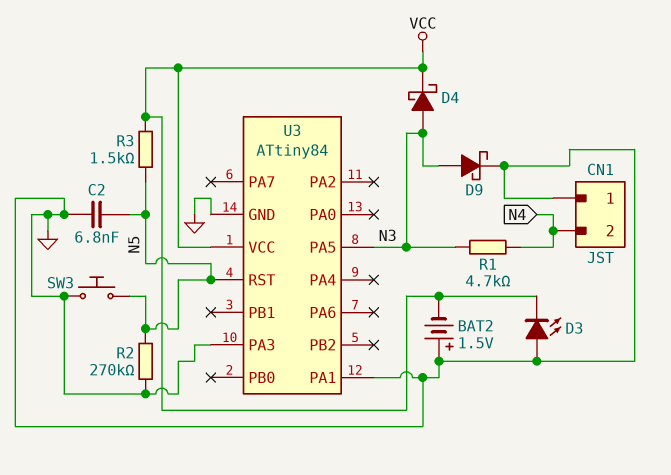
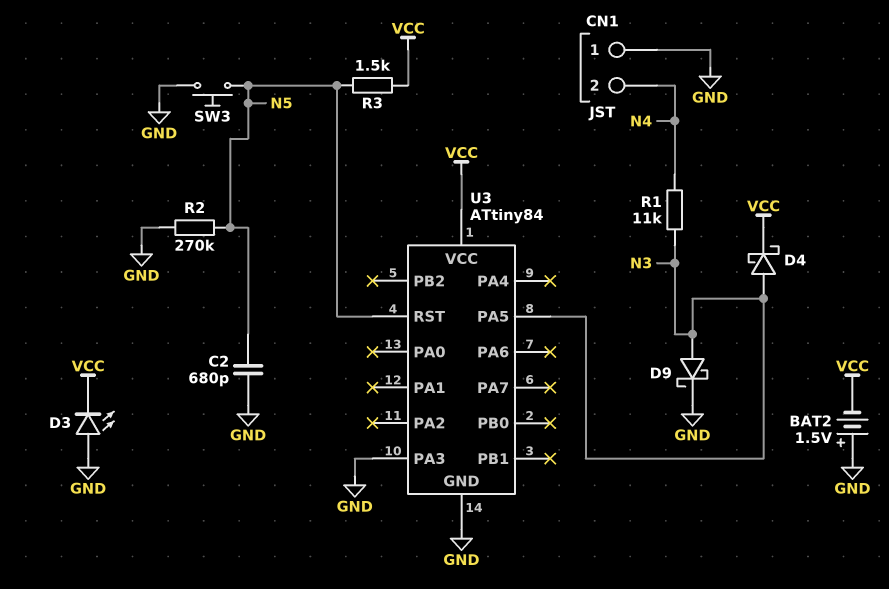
C2: 6.8nF (GND, N5) -> 680pF (GND, N5)
R1: 4.7k (N3, N4) -> 11k (N3, N4)
U3 pin PA1: GND -> none

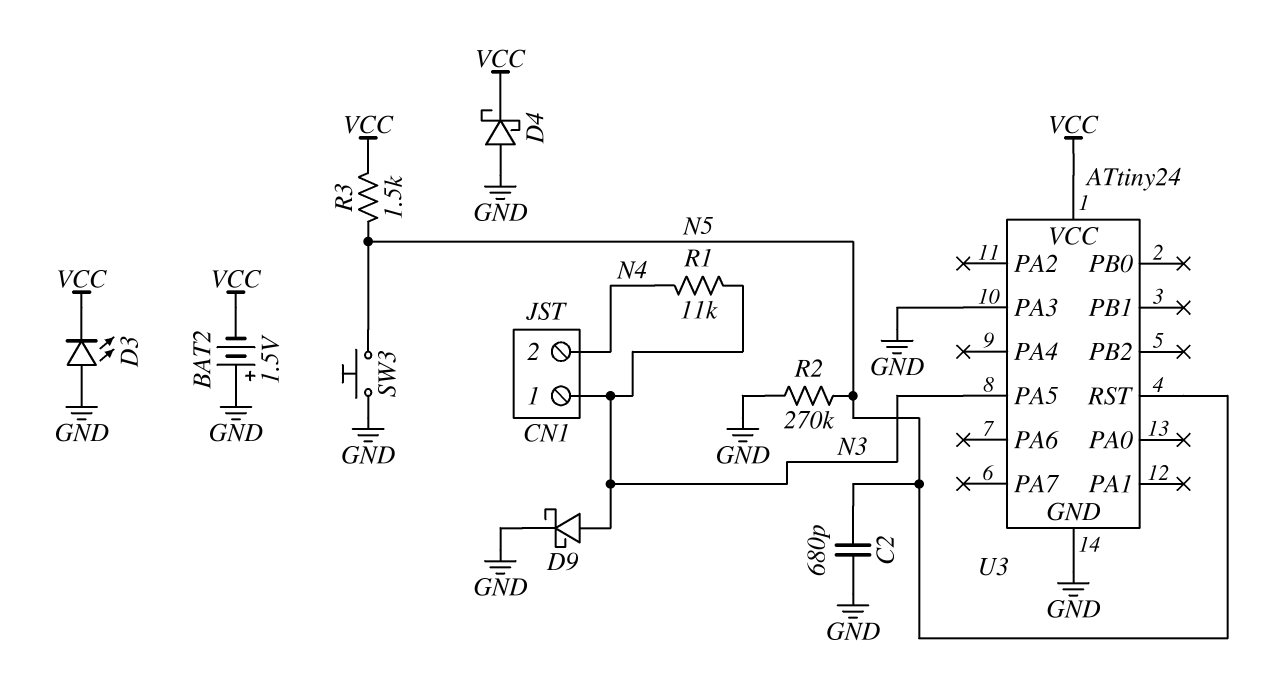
CN1 pin 1: GND -> N3
D4: schottky (A N3, K VCC) -> schottky (A GND, K VCC)
U3: ATtiny84 -> ATtiny24

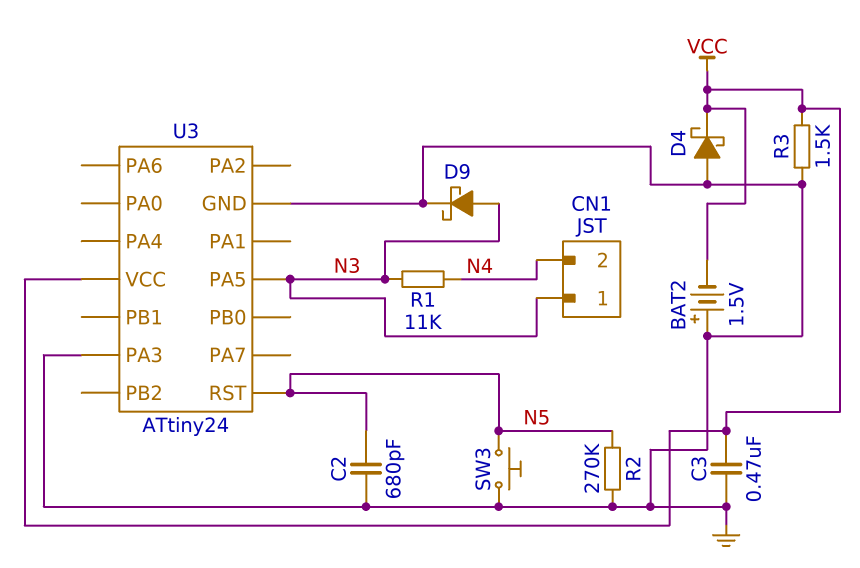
C3: none -> 470nF (GND, VCC)
D3: LED (A GND, K VCC) -> none
R3: 1.5k (N5, VCC) -> 1.5k (GND, VCC)

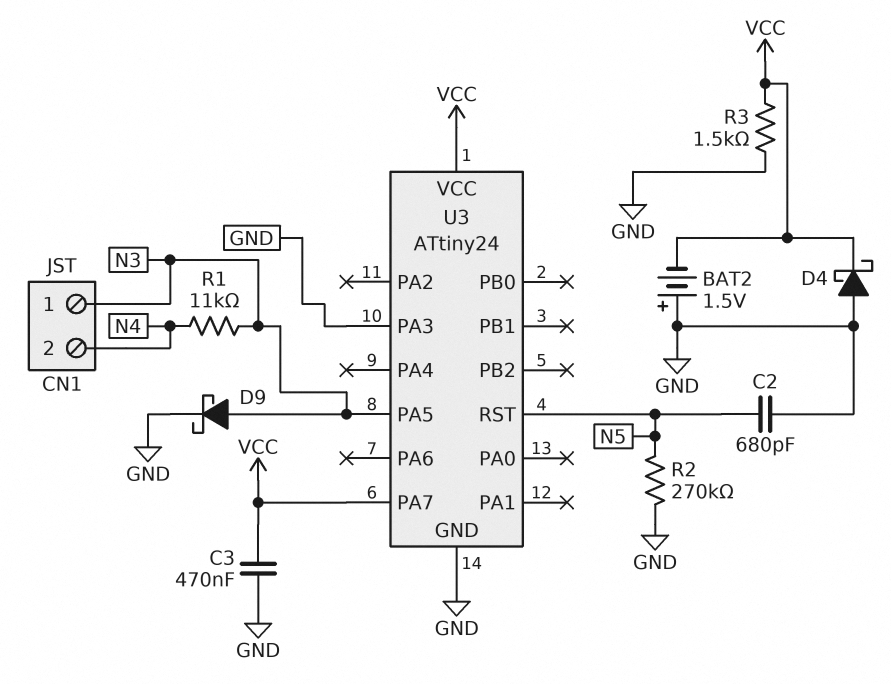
SW3: button (GND, N5) -> none
U3 pin PA7: none -> VCC

